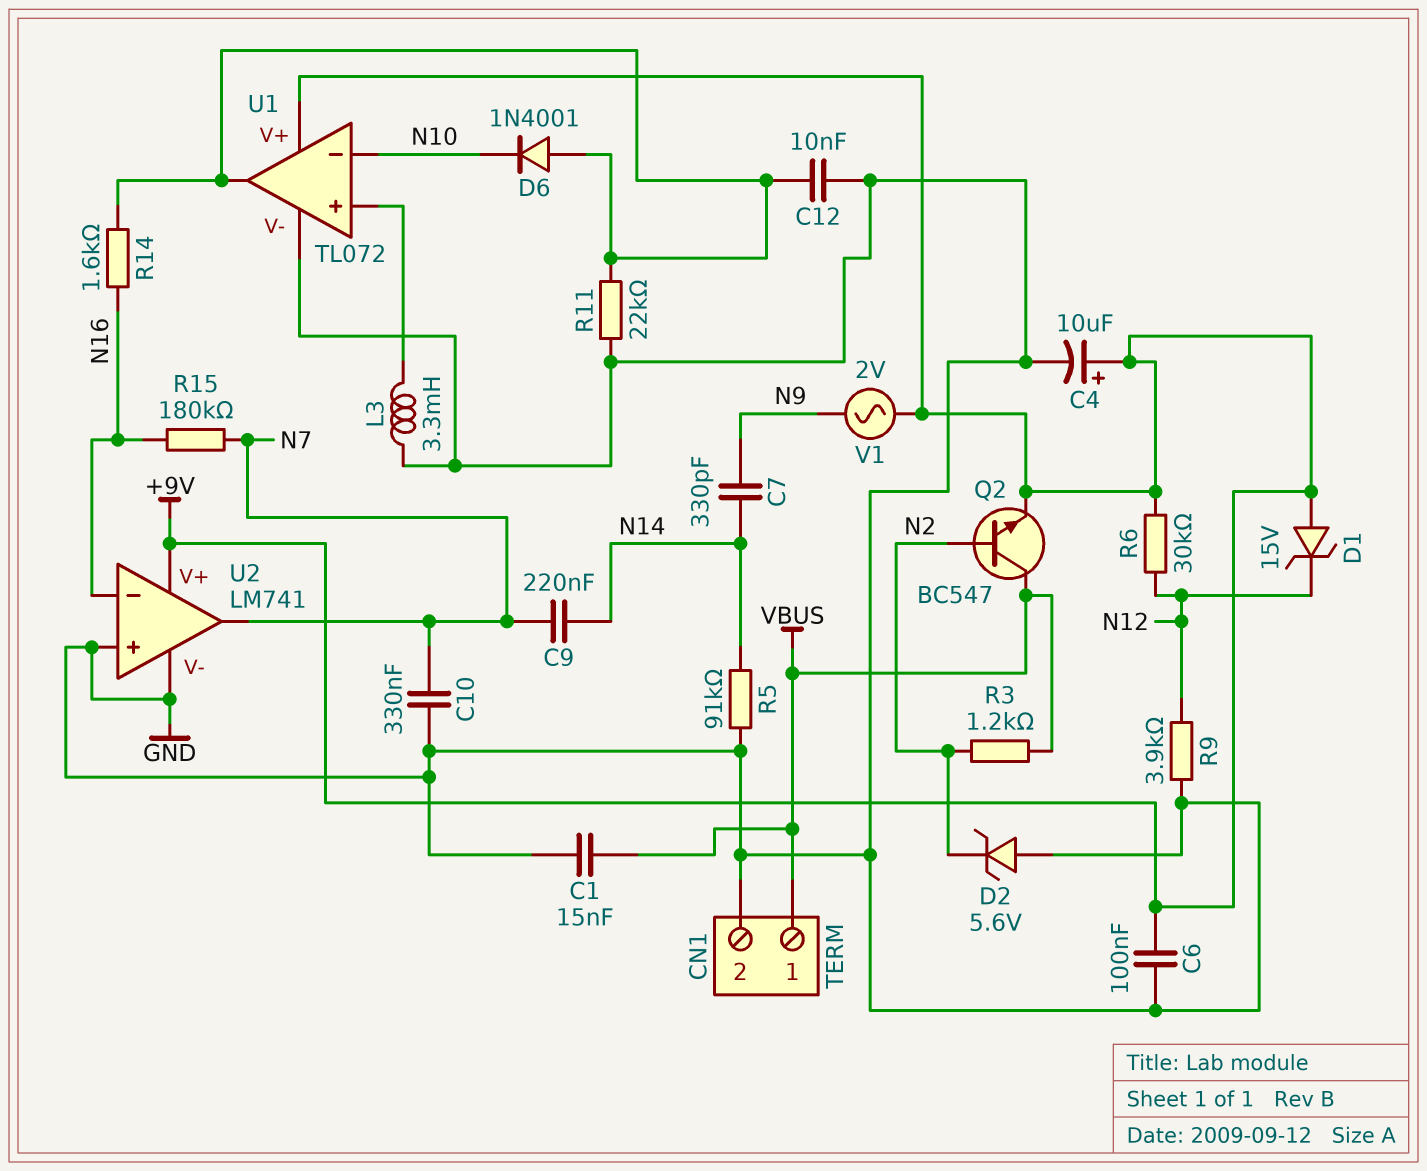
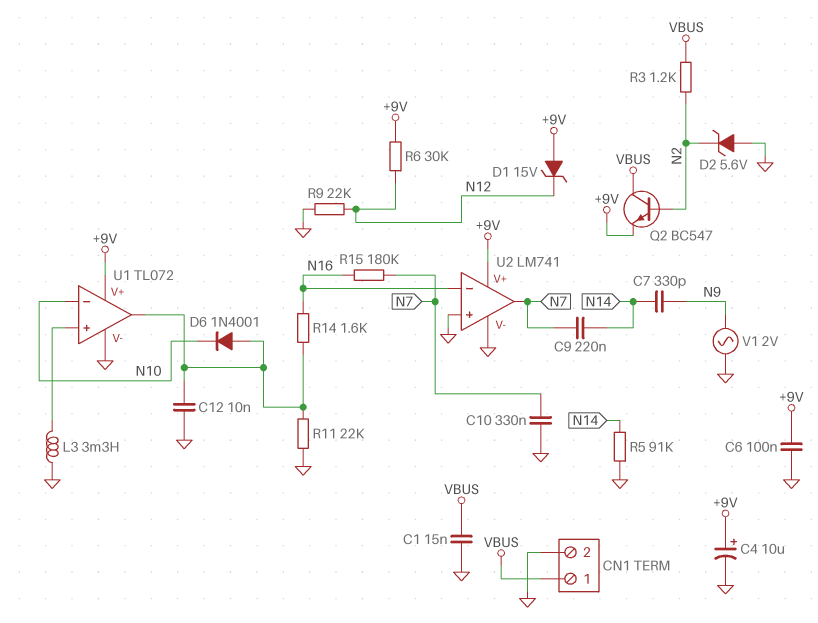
R9: 3.9k (GND, N12) -> 22k (GND, N12)
V1: AC 2V (+9V, N9) -> AC 2V (GND, N9)

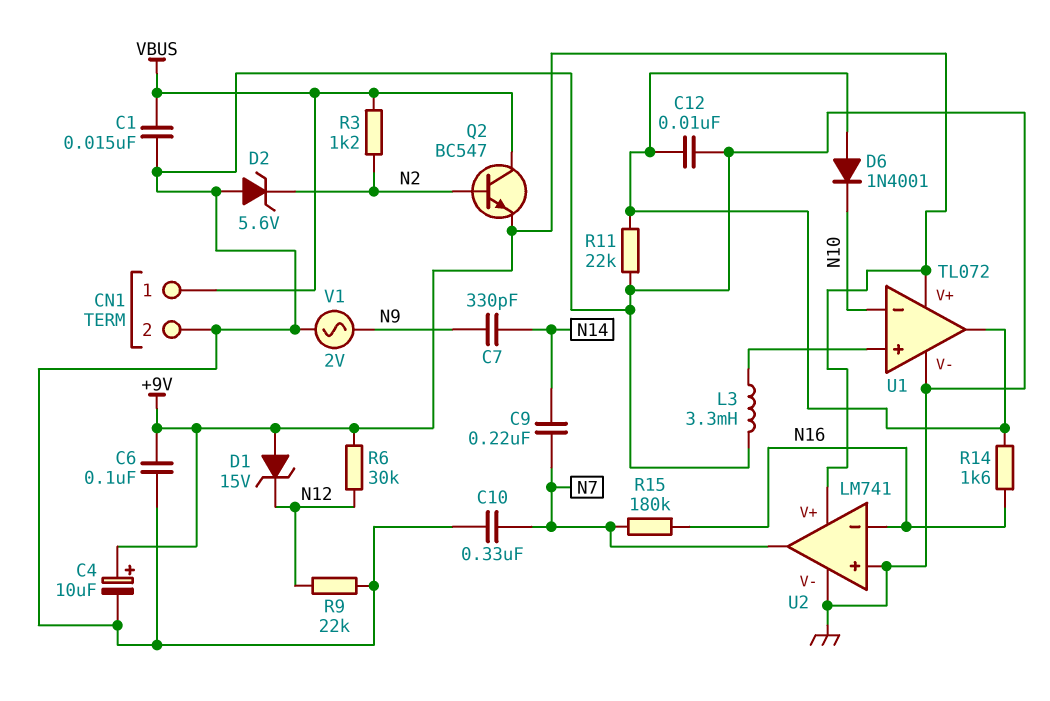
R5: 91k (GND, N14) -> none

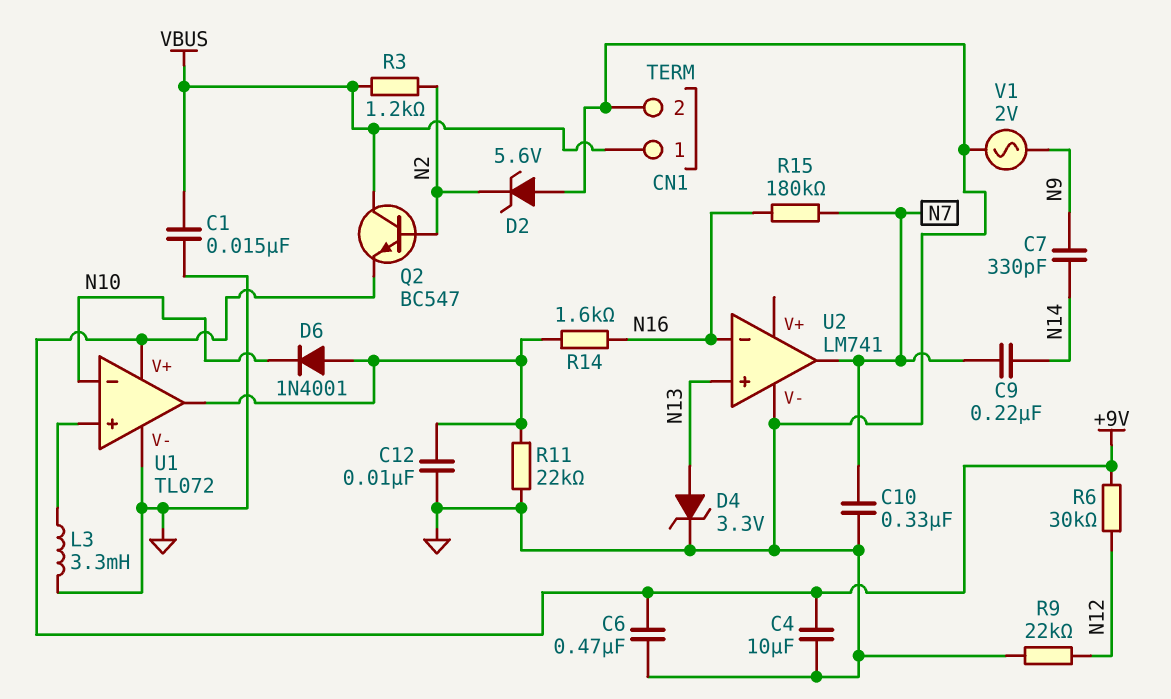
C4: 10uF (plus +9V, minus GND) -> 10uF (+9V, GND)
C6: 100nF (+9V, GND) -> 470nF (+9V, GND)
D1: zener 15V (A +9V, K N12) -> none
D4: none -> zener 3.3V (A N13, K GND)
U2 pin V+: +9V -> none
U2 pin in+: GND -> N13

